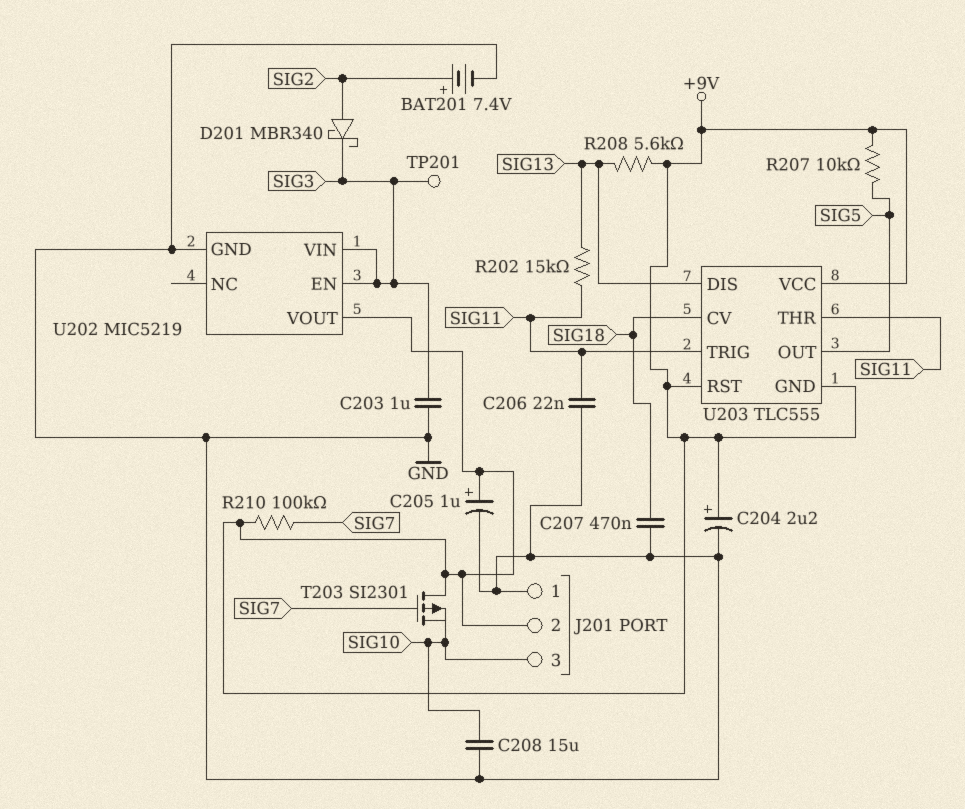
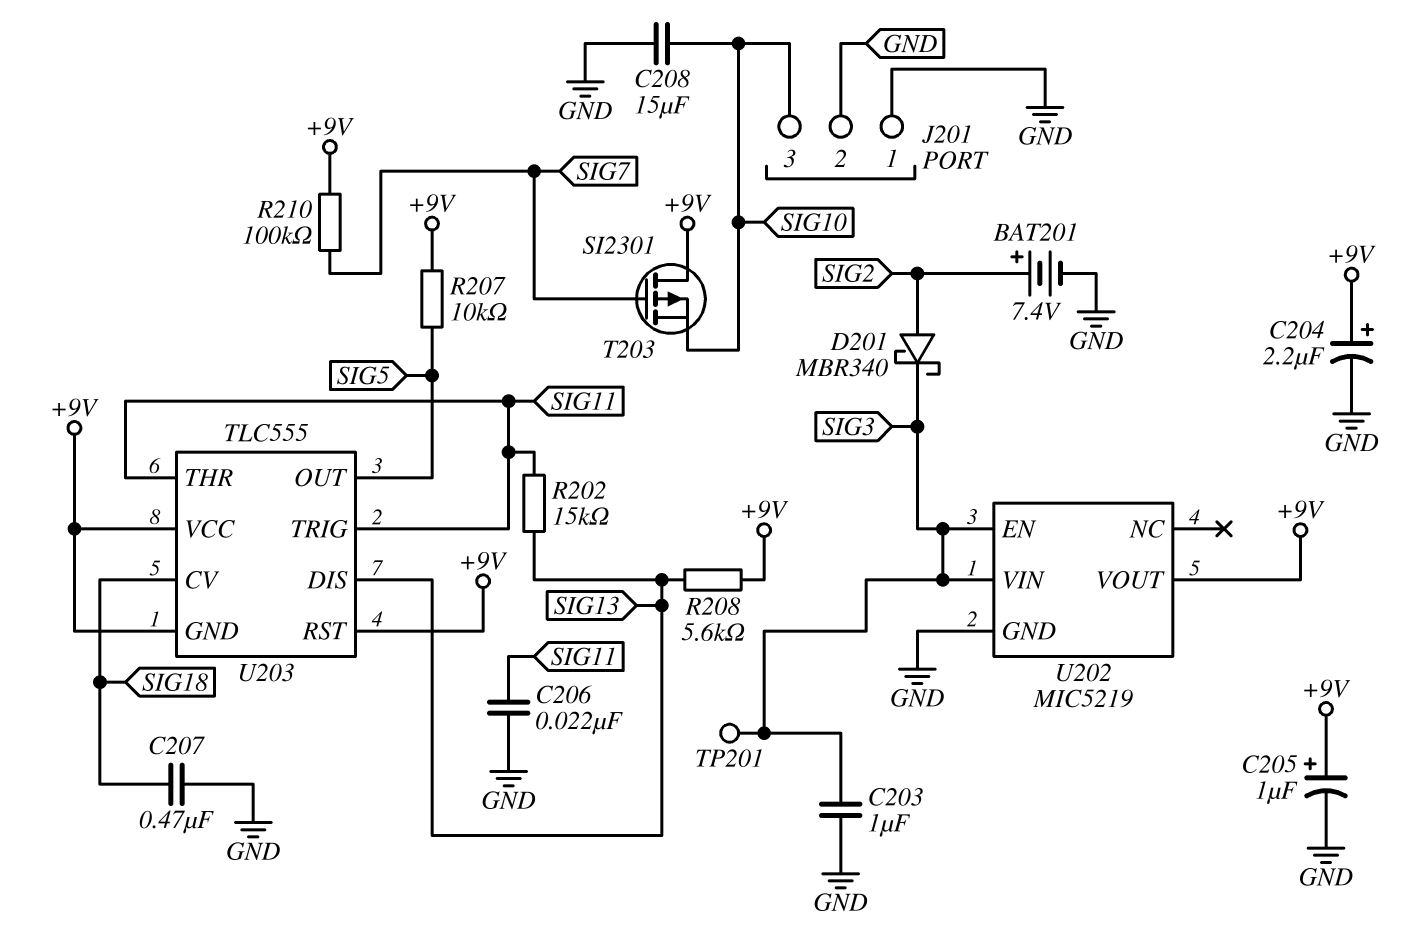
J201 pin 2: +9V -> GND

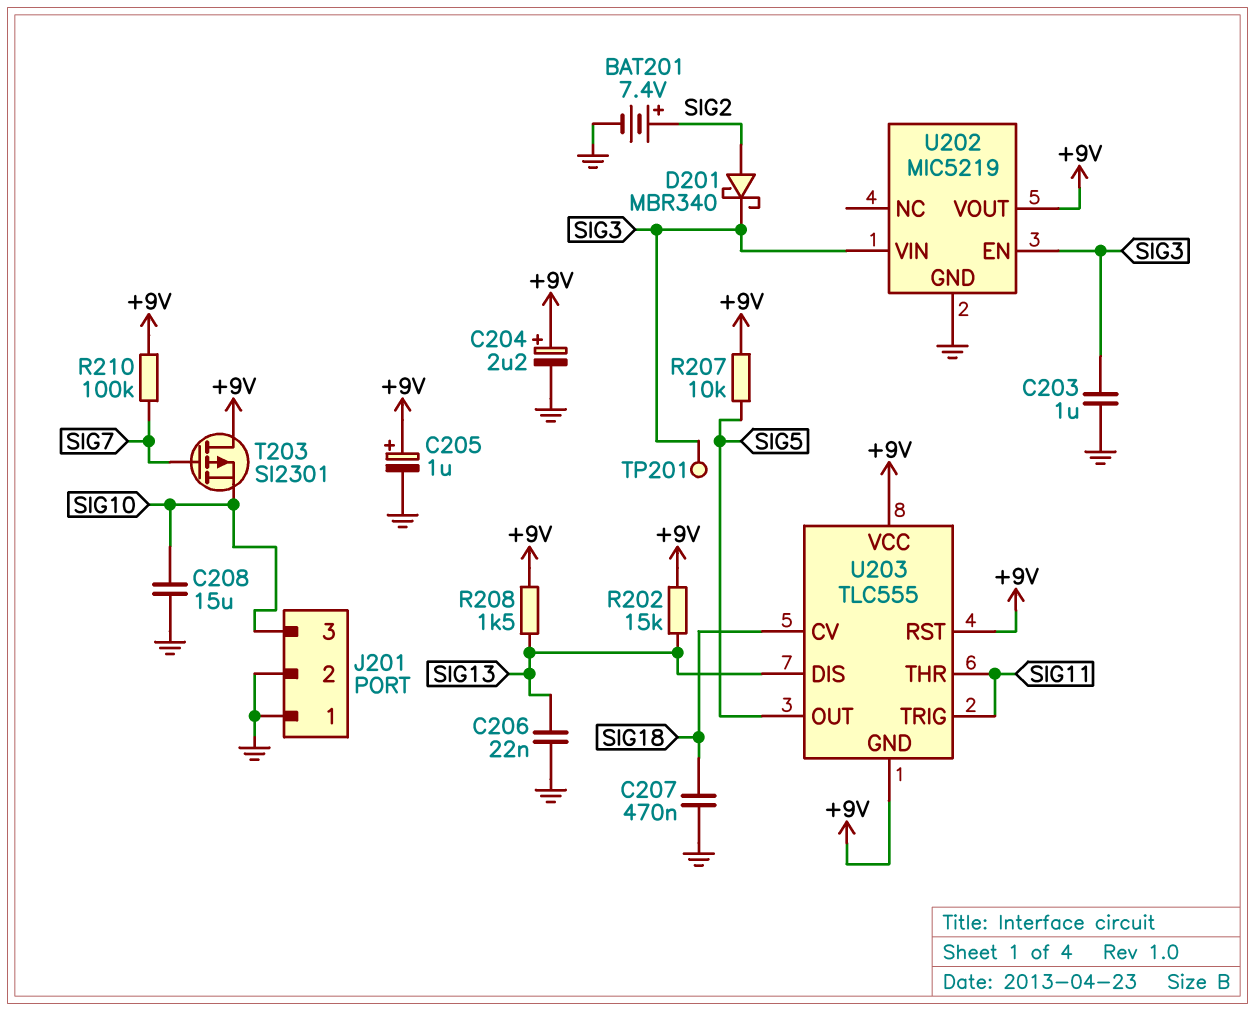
C206: 22nF (GND, SIG11) -> 22nF (GND, SIG13)
R202: 15k (SIG11, SIG13) -> 15k (+9V, SIG13)
R208: 5.6k (+9V, SIG13) -> 1.5k (+9V, SIG13)

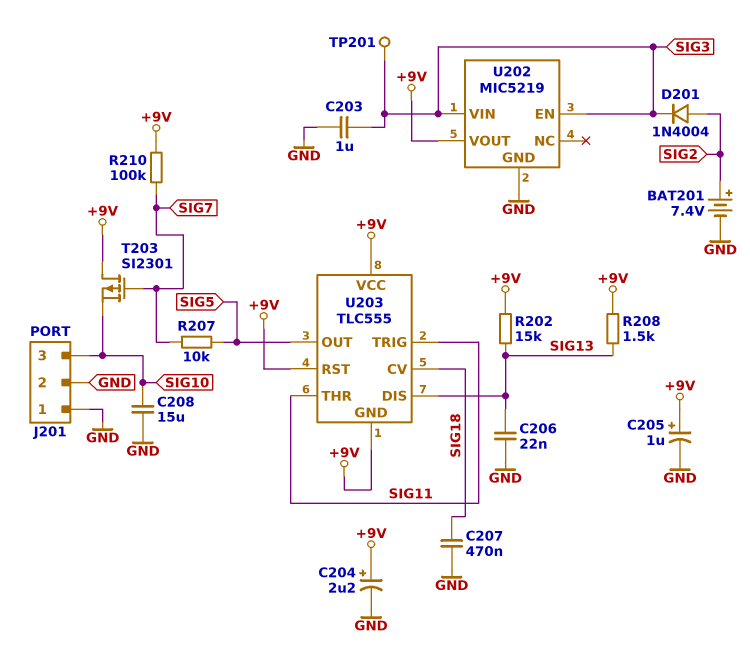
D201: schottky MBR340 (A SIG2, K SIG3) -> diode 1N4004 (A SIG2, K SIG3)
R207: 10k (+9V, SIG5) -> 10k (SIG5, SIG7)

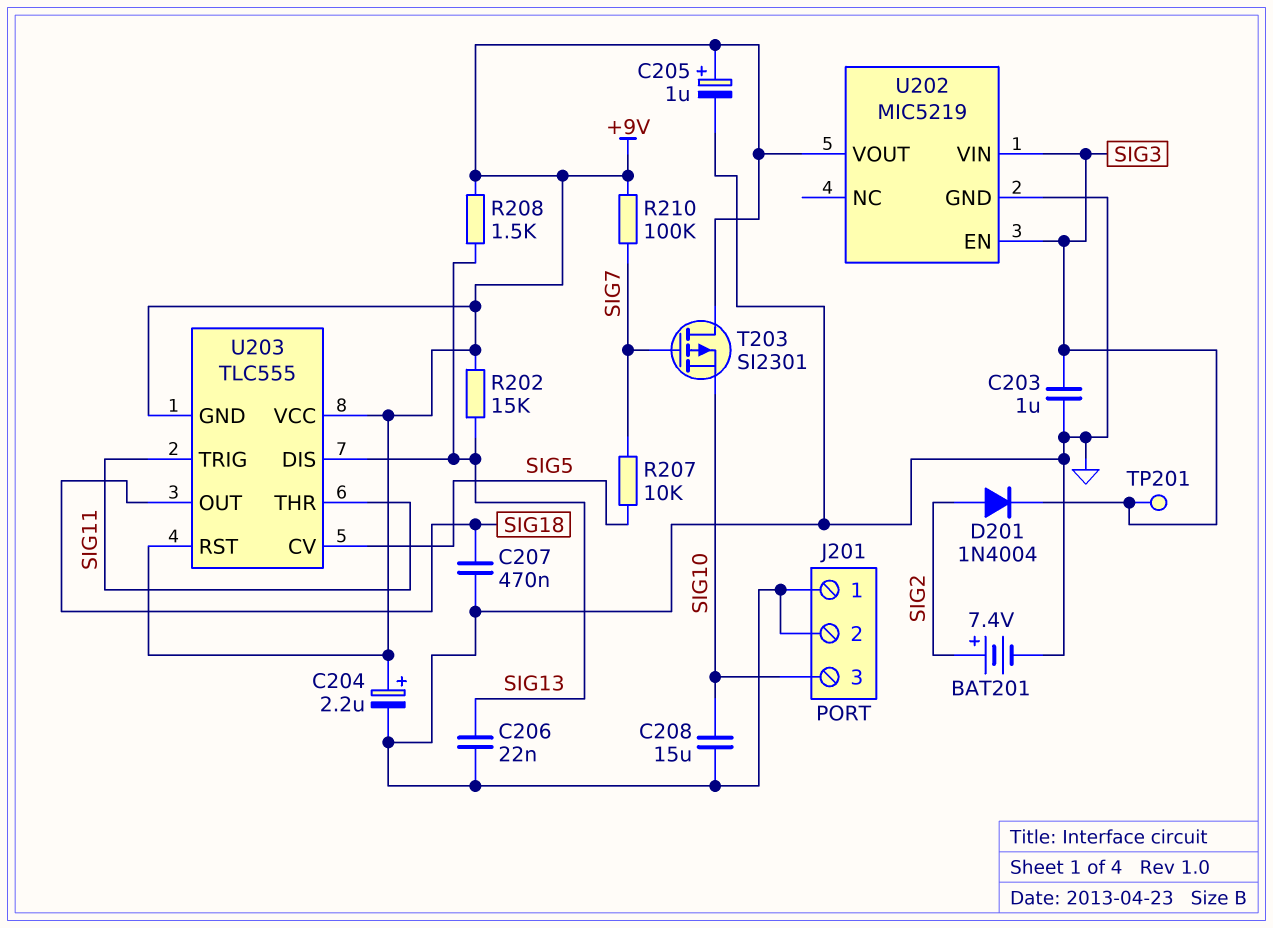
U203 pin CV: SIG18 -> SIG5
U203 pin OUT: SIG5 -> SIG18

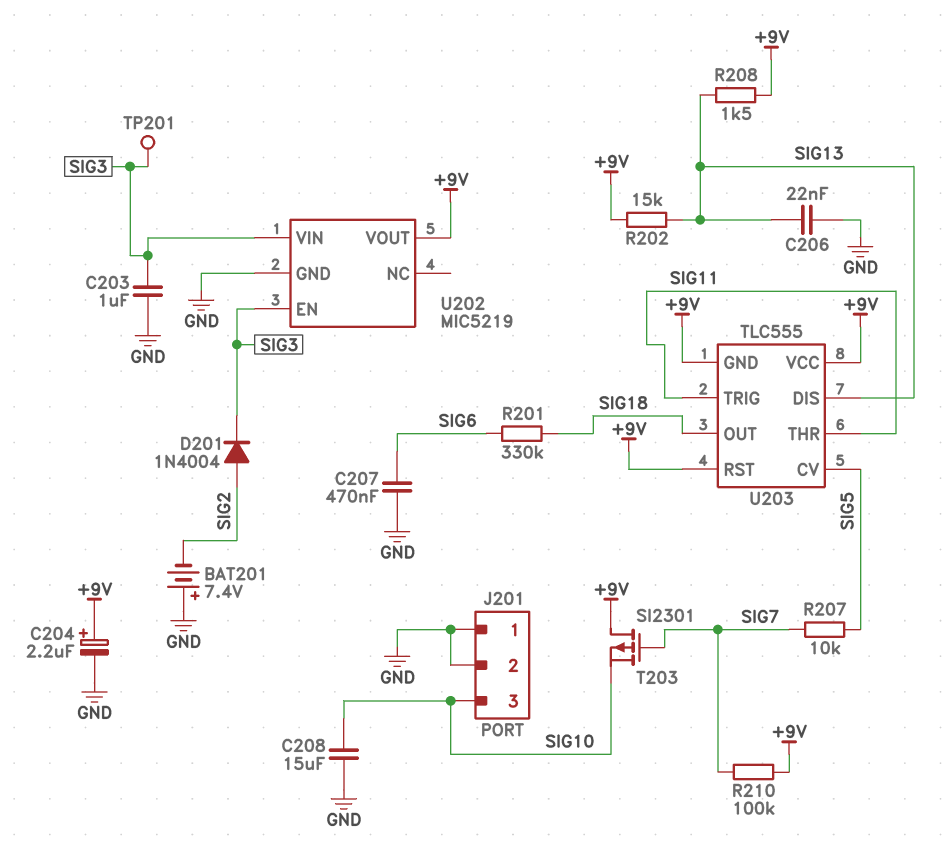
BAT201: 7.4V (plus SIG2, minus GND) -> 7.4V (plus GND, minus SIG2)
C205: 1uF (plus +9V, minus GND) -> none
C207: 470nF (GND, SIG18) -> 470nF (GND, SIG6)
R201: none -> 330k (SIG6, SIG18)

